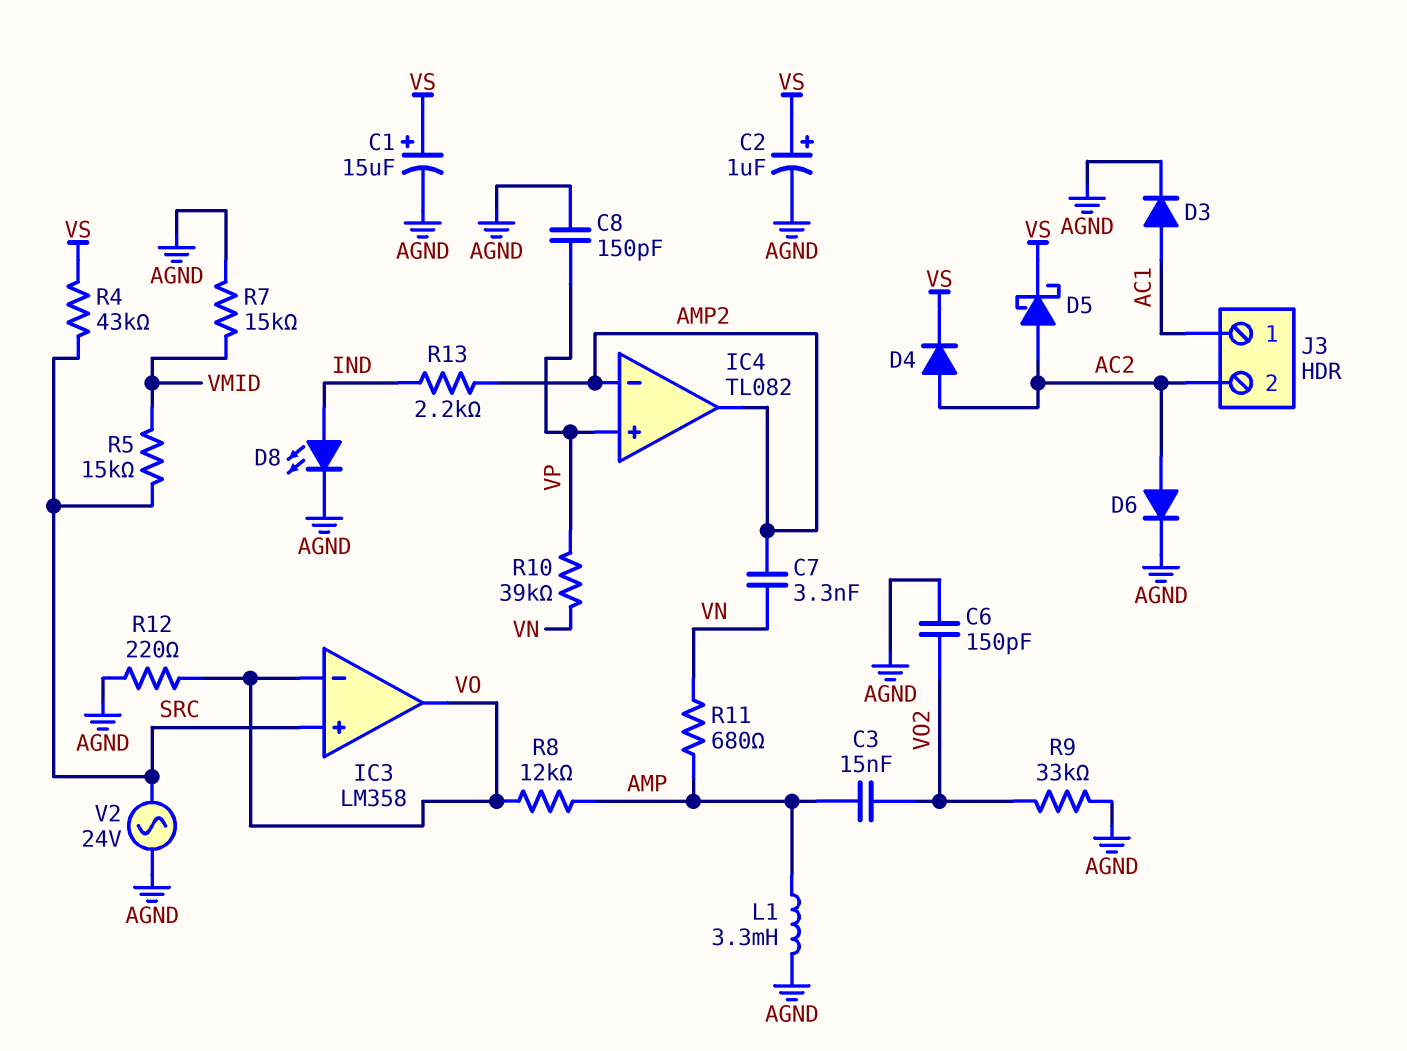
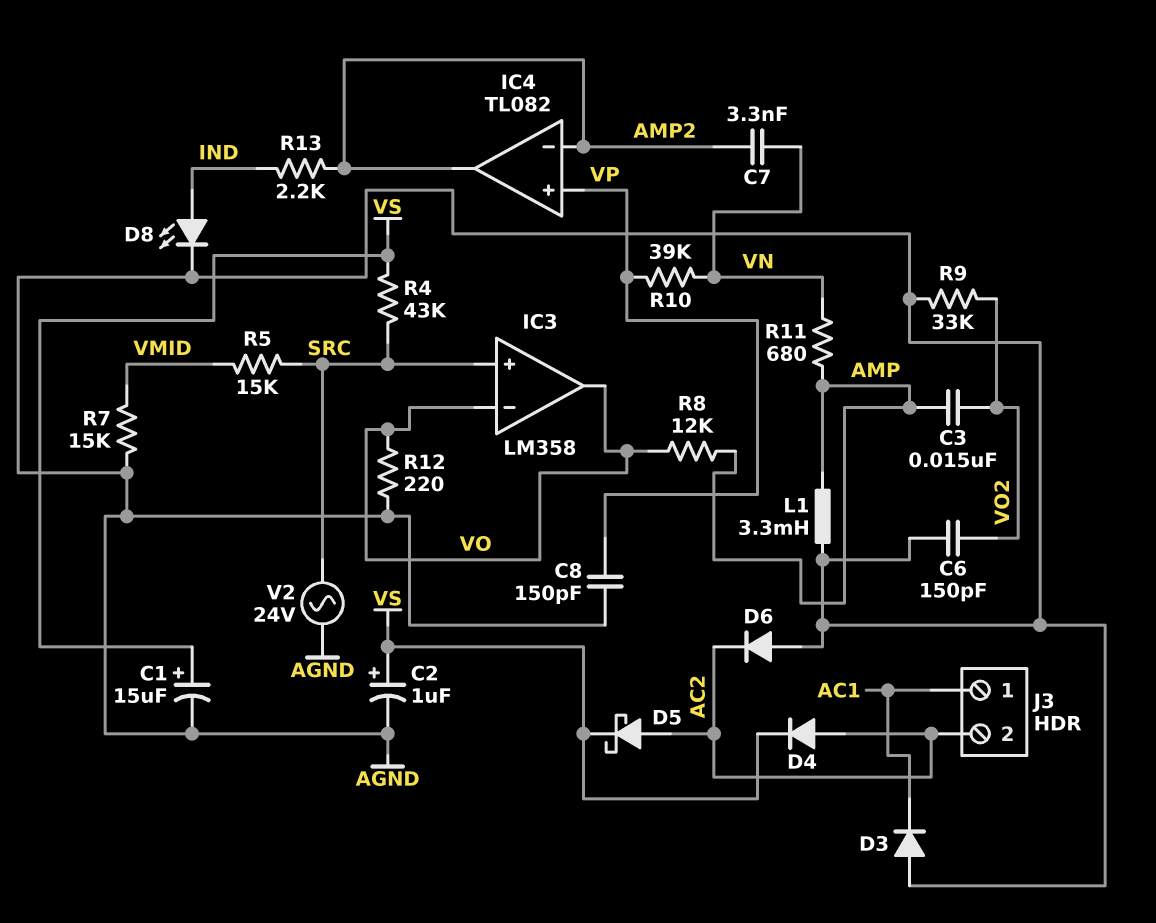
D3: diode (A AC1, K AGND) -> diode (A AGND, K AC1)
D6: diode (A AC2, K AGND) -> diode (A AGND, K AC2)

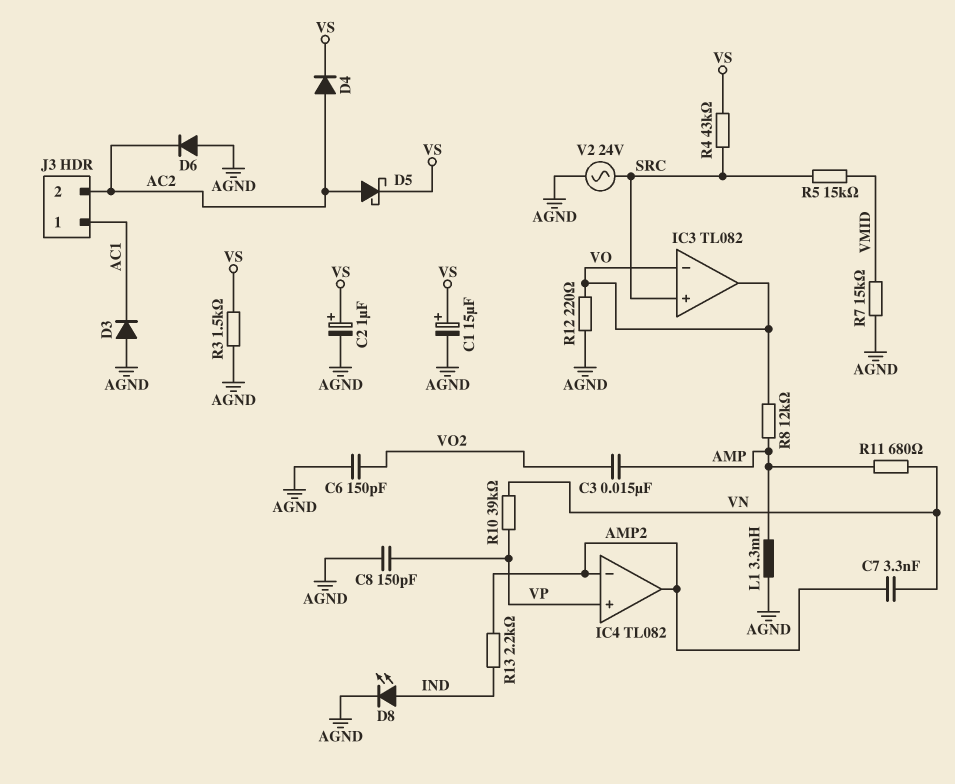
IC3: LM358 -> TL082
R3: none -> 1.5k (AGND, VS)
R9: 33k (AGND, VO2) -> none

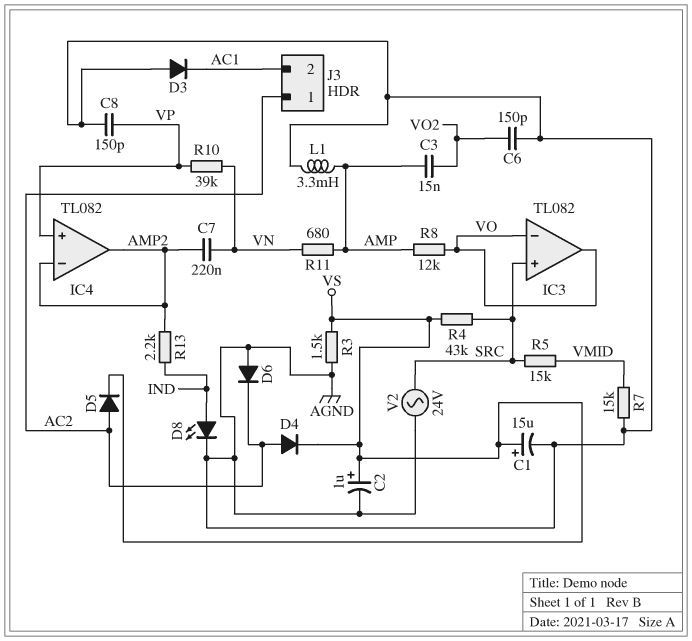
C7: 3.3nF (AMP2, VN) -> 220nF (AMP2, VN)
D5: schottky (A AC2, K VS) -> diode (A AC2, K VS)
J3 pin 1: AC1 -> AC2
J3 pin 2: AC2 -> AC1
R12: 220 (AGND, VO) -> none

